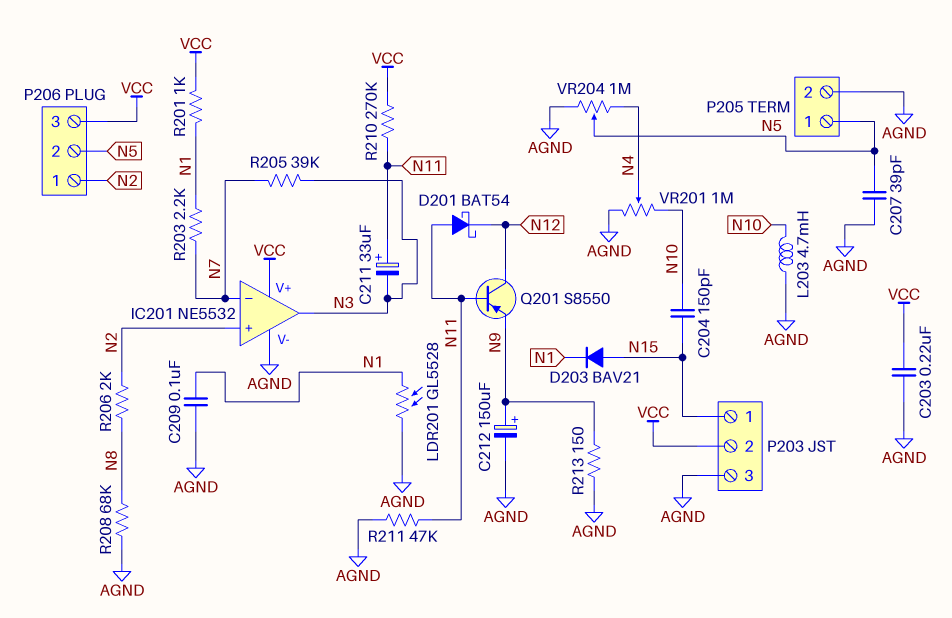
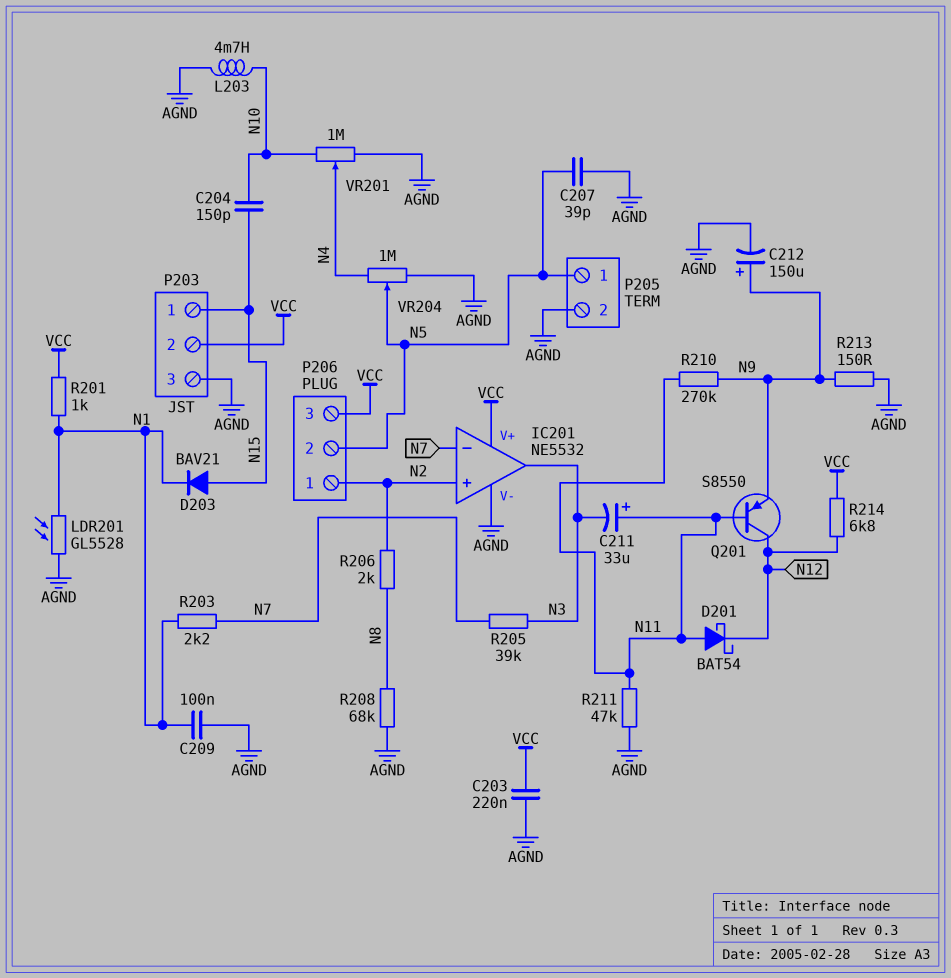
R210: 270k (N11, VCC) -> 270k (N9, N11)
R214: none -> 6.8k (N12, VCC)

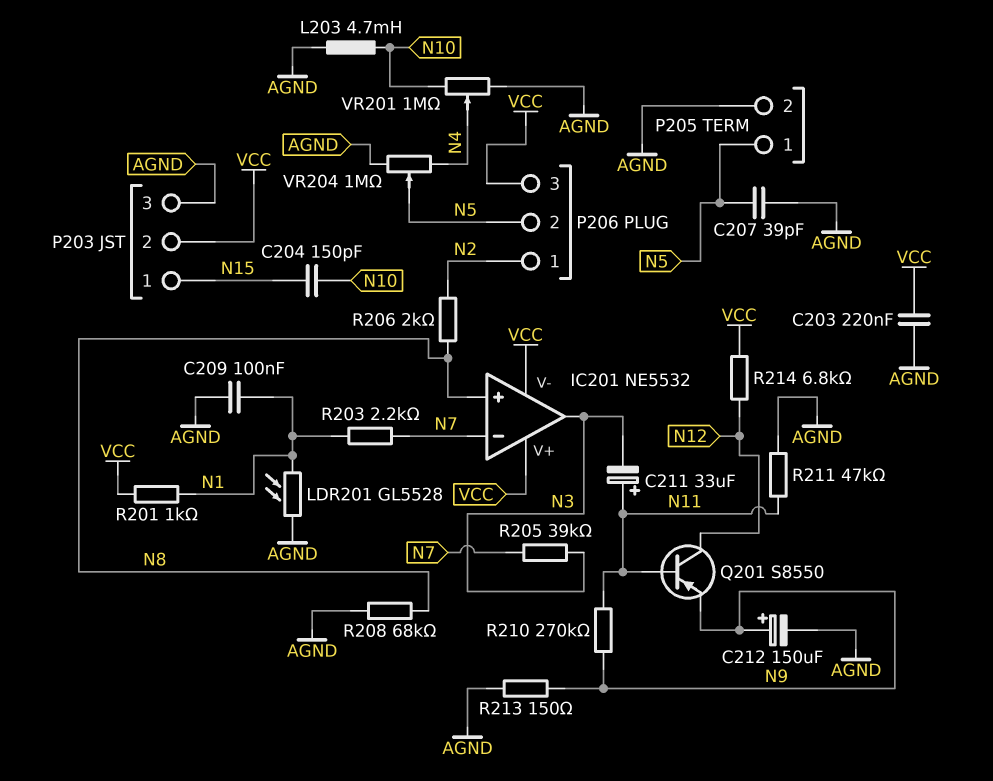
D201: schottky BAT54 (A N11, K N12) -> none
D203: diode BAV21 (A N15, K N1) -> none
IC201 pin V-: AGND -> VCC
IC201 pin in+: N2 -> N8

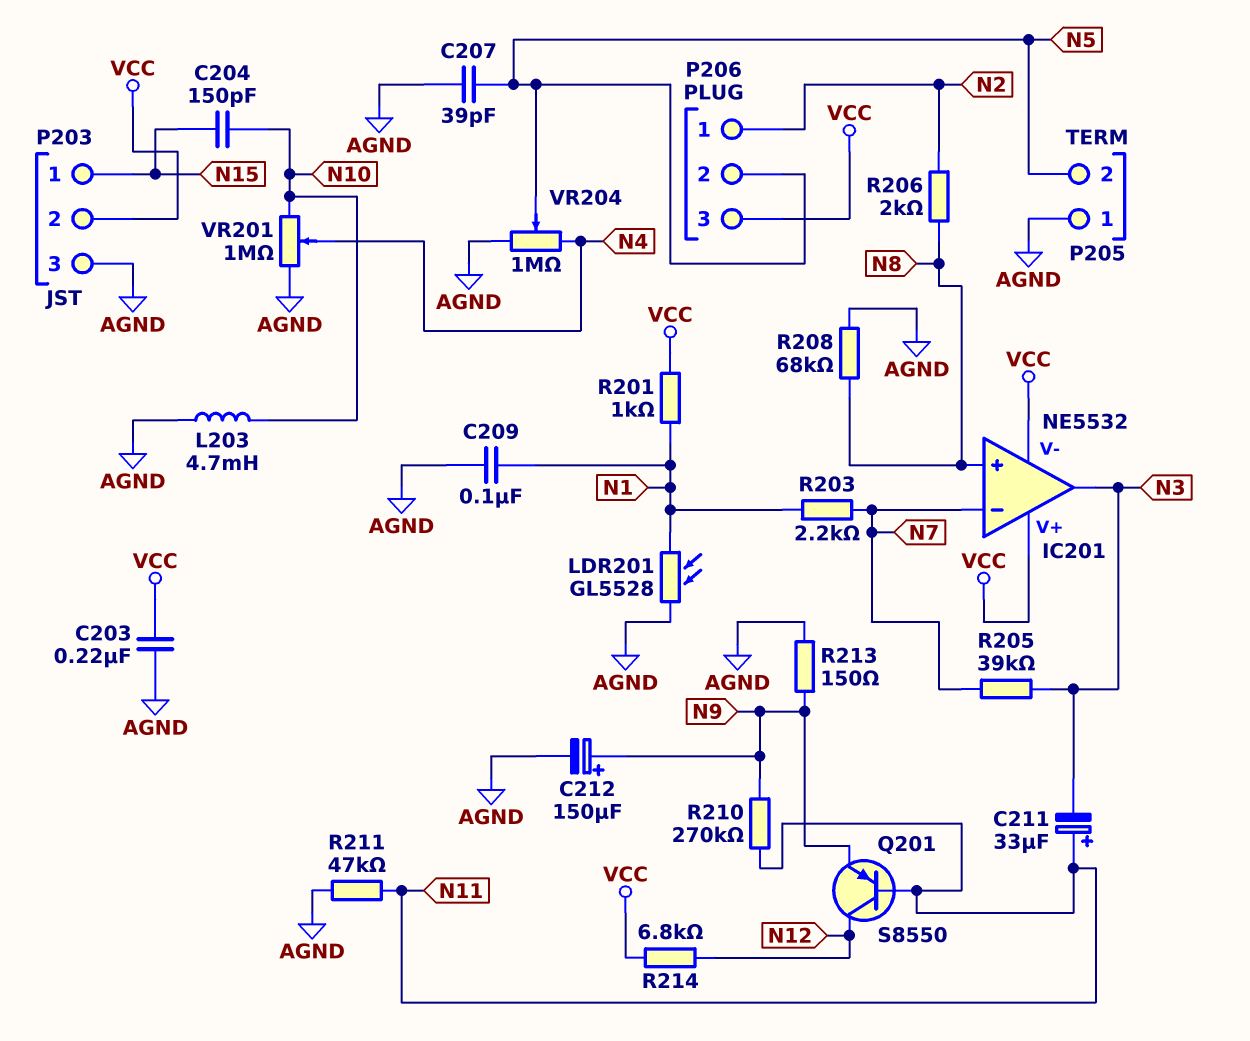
P205 pin 1: N5 -> AGND
P205 pin 2: AGND -> N5

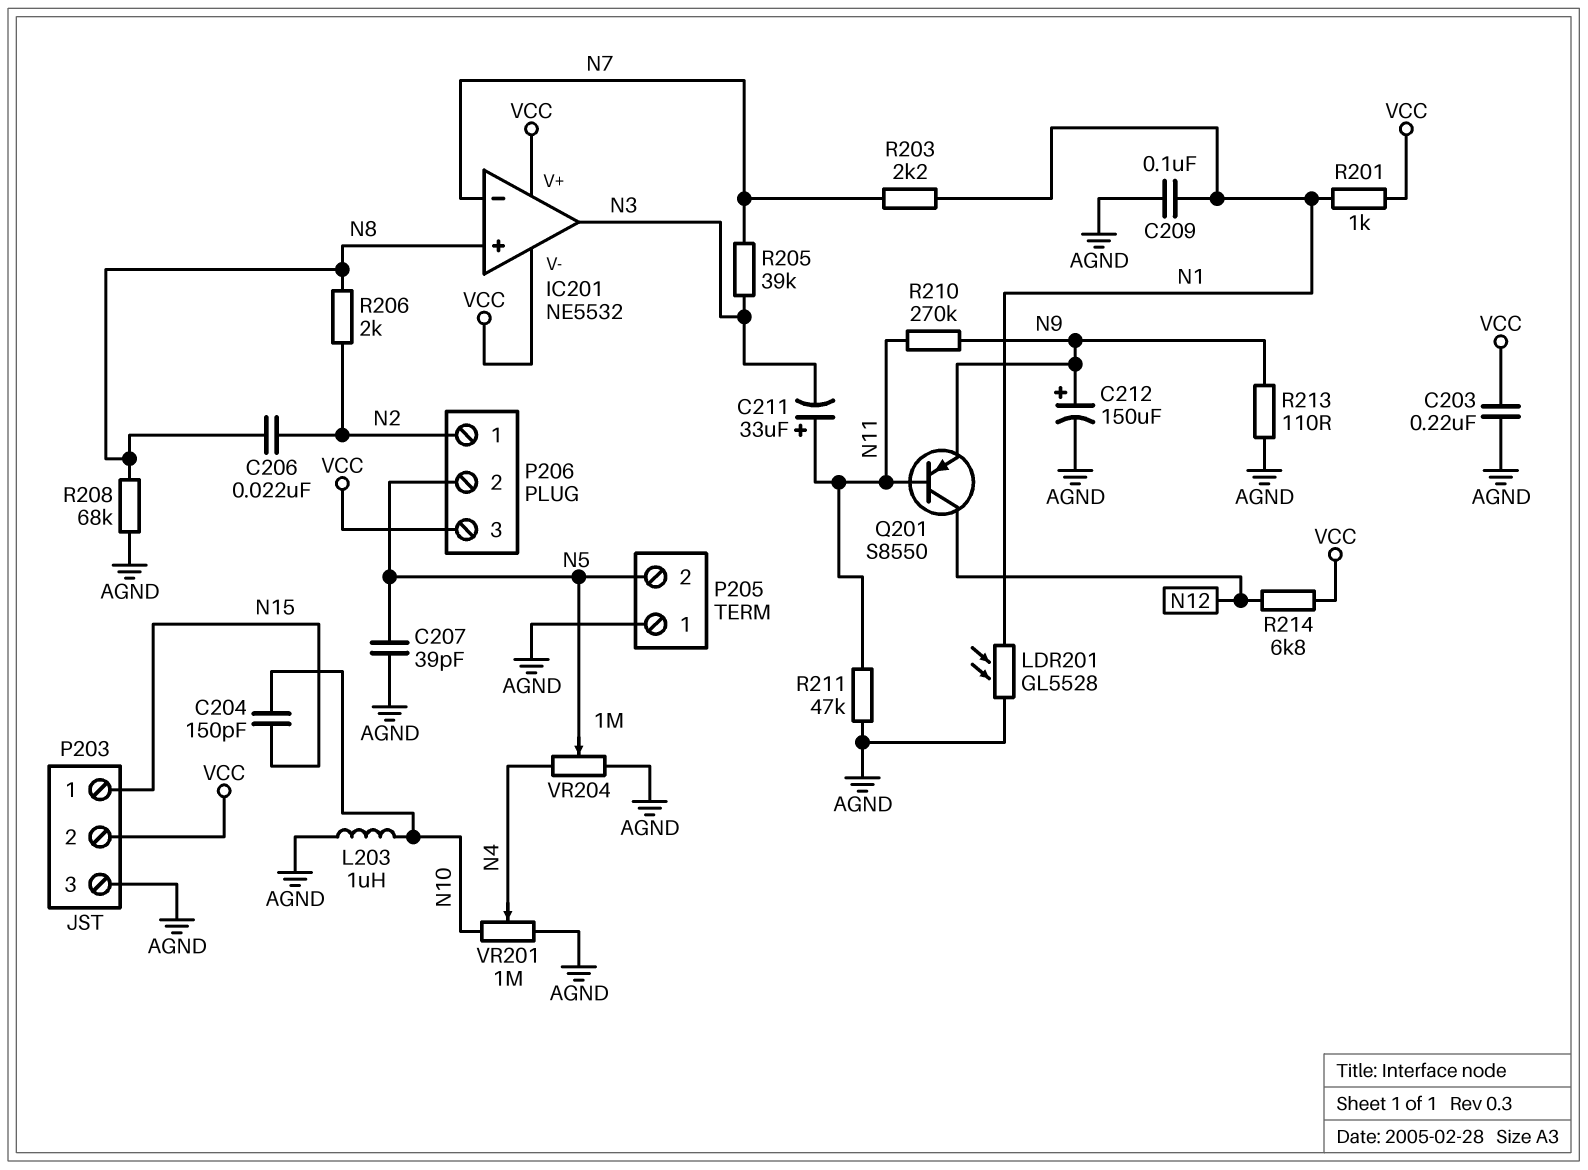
C206: none -> 22nF (N2, N8)
L203: 4.7mH (AGND, N10) -> 1uH (AGND, N10)
R213: 150 (AGND, N9) -> 110 (AGND, N9)

